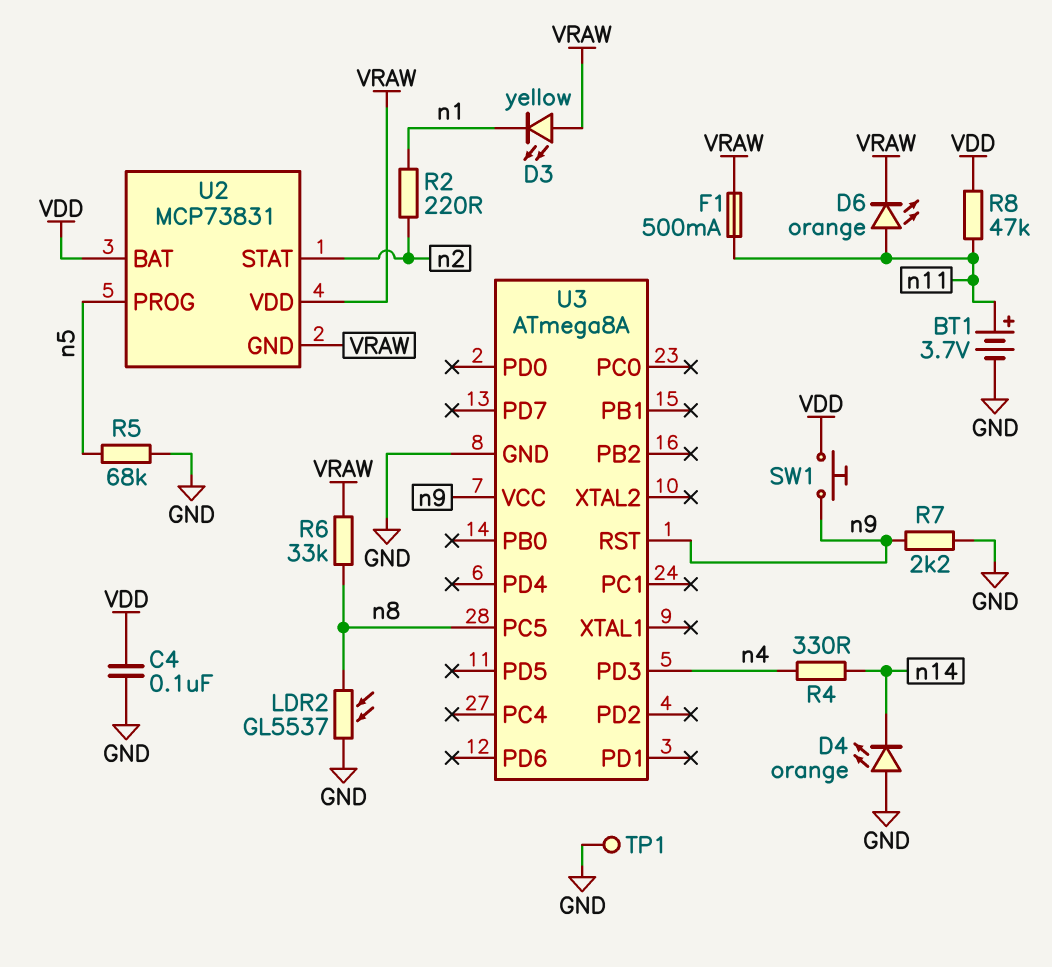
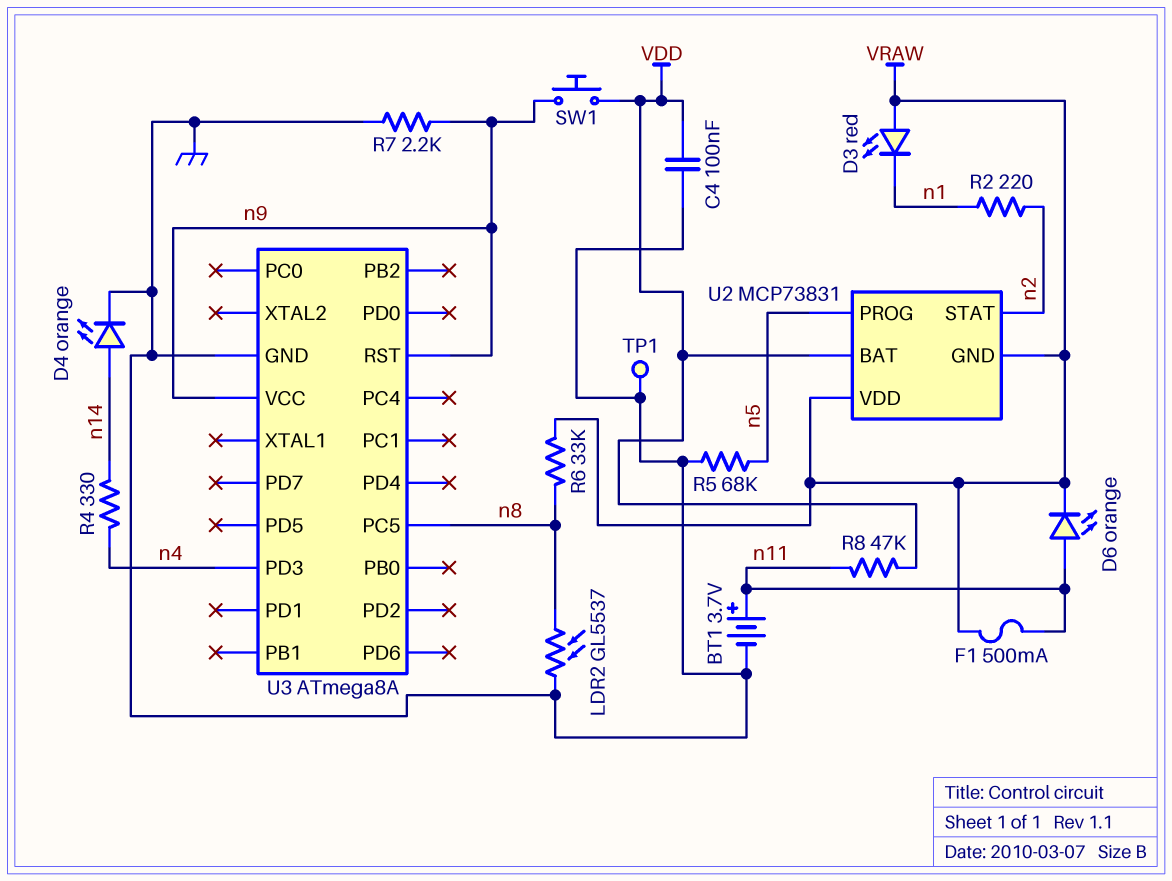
D3: LED yellow (A VRAW, K n1) -> LED red (A VRAW, K n1)
D4: LED orange (A GND, K n14) -> LED orange (A n14, K GND)

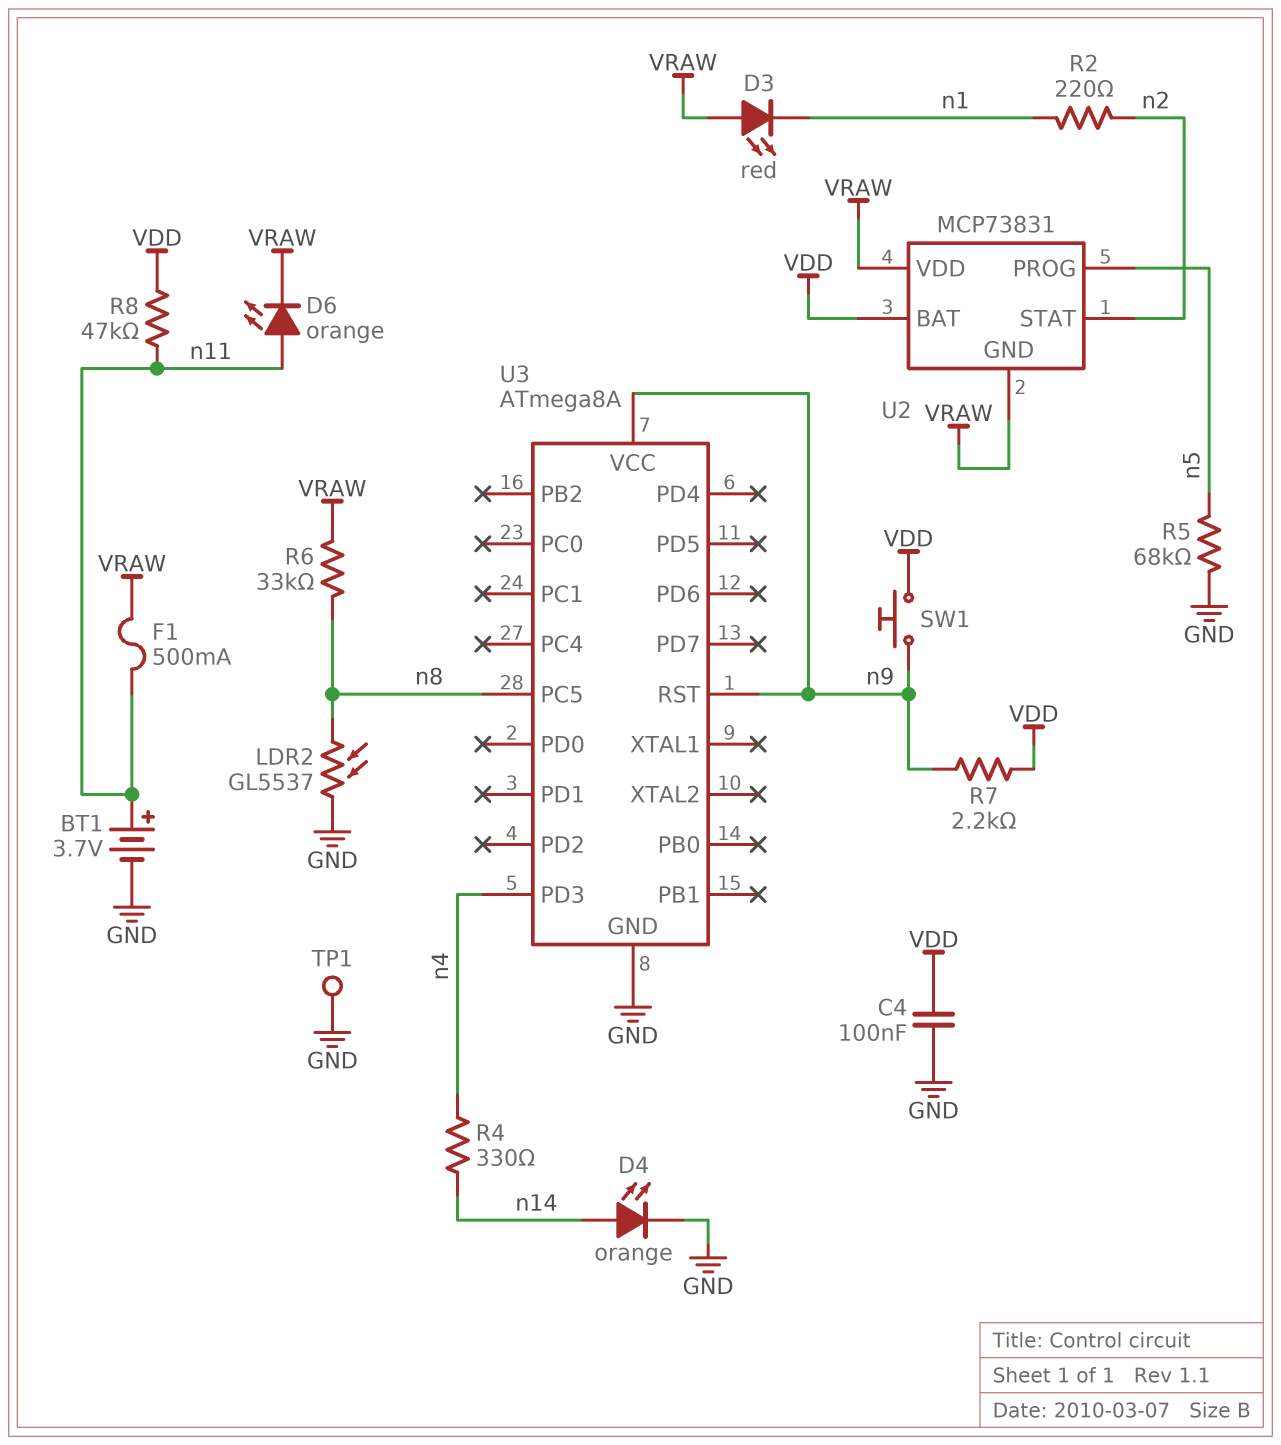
R7: 2.2k (GND, n9) -> 2.2k (VDD, n9)

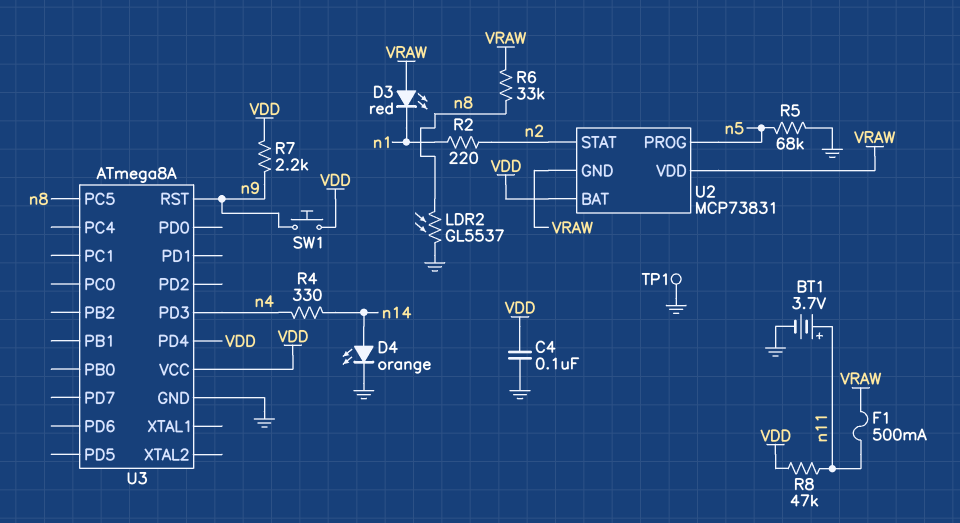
D6: LED orange (A n11, K VRAW) -> none
U3 pin PD4: none -> VDD
U3 pin VCC: n9 -> VDD

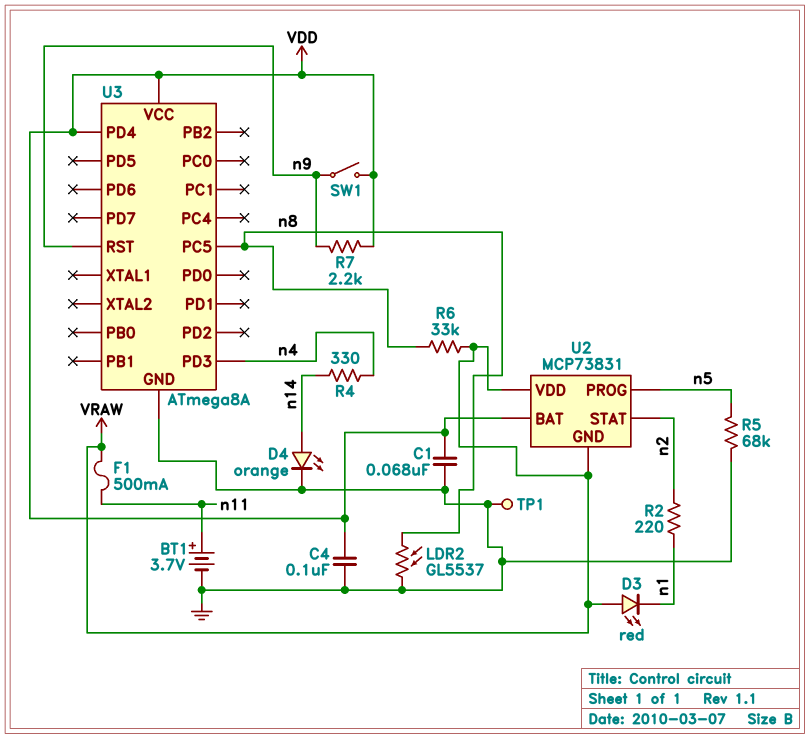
C1: none -> 68nF (GND, VDD)
R8: 47k (VDD, n11) -> none
SW1: button (VDD, n9) -> switch (VDD, n9)

